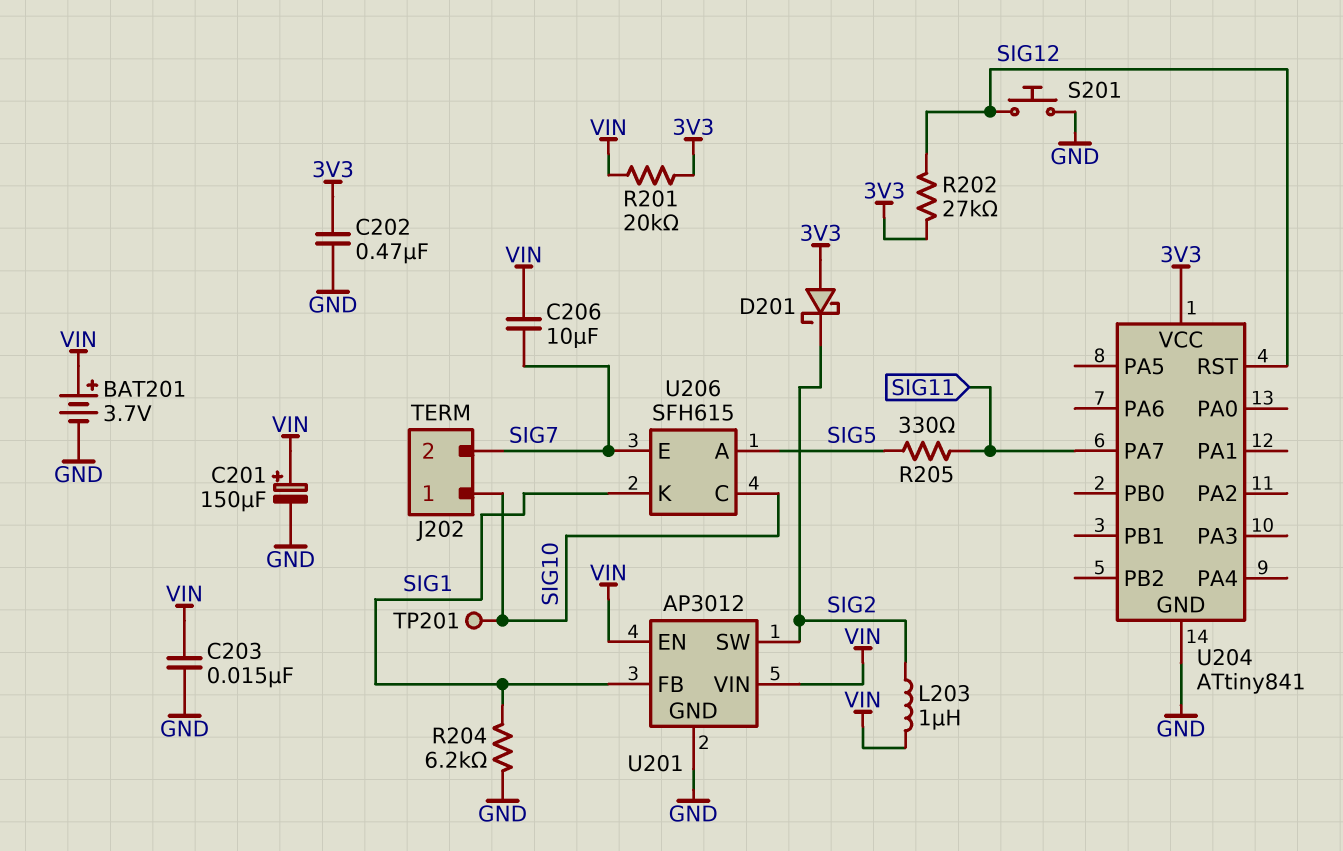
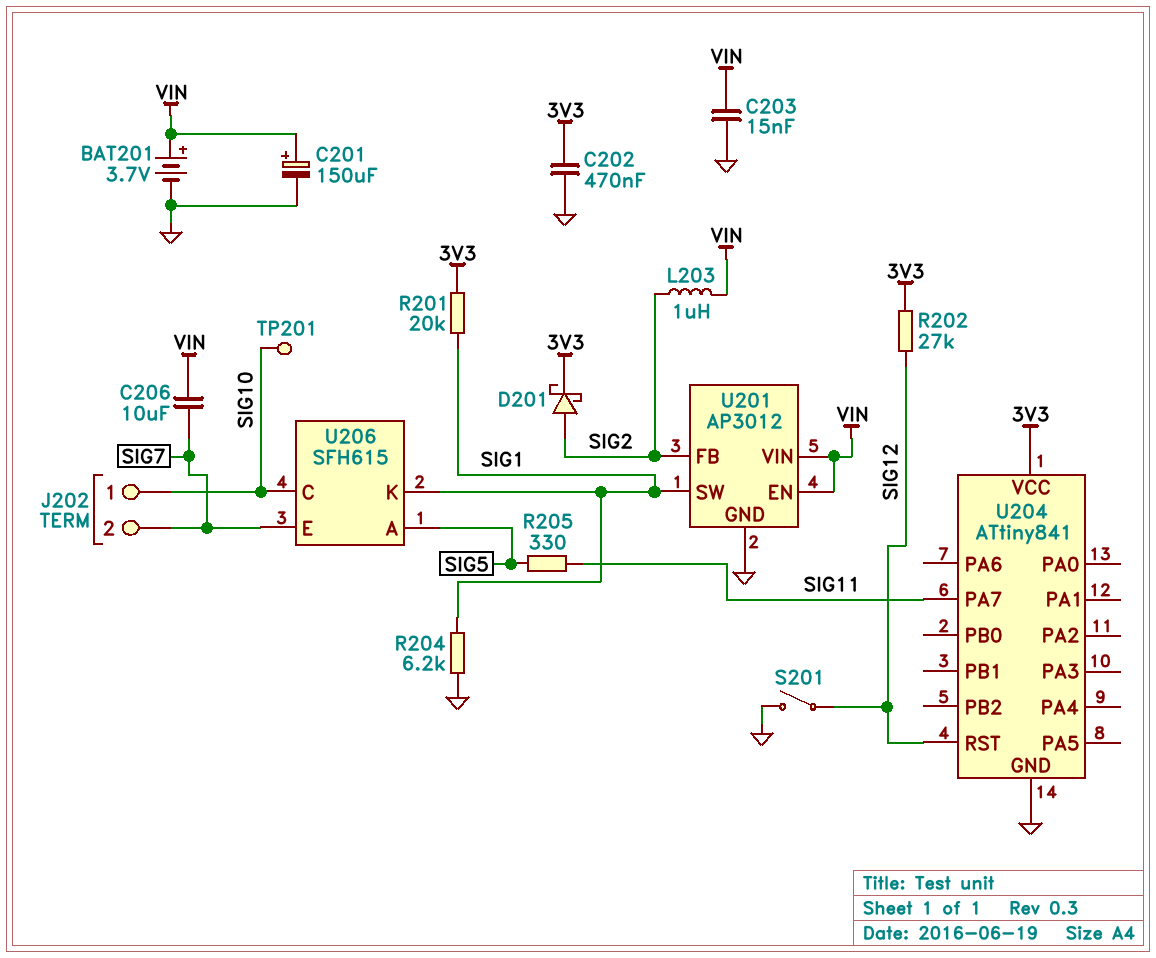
D201: schottky (A 3V3, K SIG2) -> schottky (A SIG2, K 3V3)
R201: 20k (3V3, VIN) -> 20k (3V3, SIG1)
S201: button (GND, SIG12) -> switch (GND, SIG12)
U201 pin FB: SIG1 -> SIG2
U201 pin SW: SIG2 -> SIG1

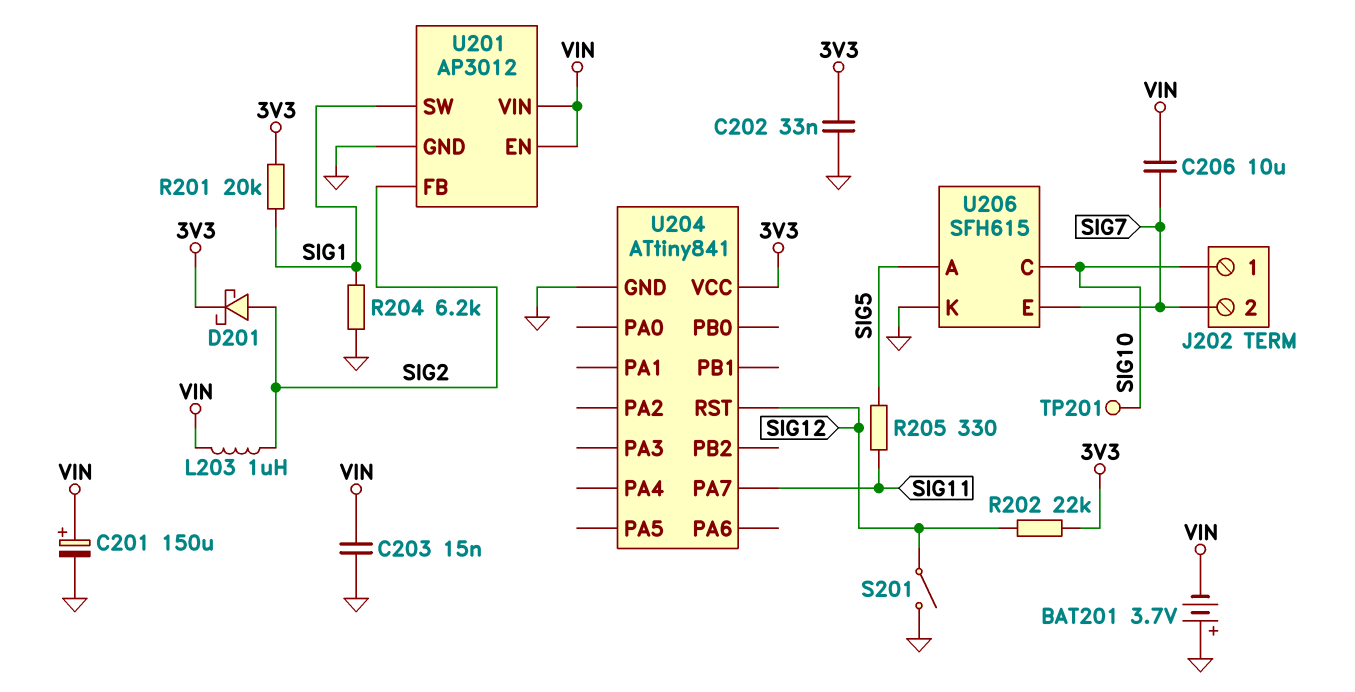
BAT201: 3.7V (plus VIN, minus GND) -> 3.7V (plus GND, minus VIN)
C202: 470nF (3V3, GND) -> 33nF (3V3, GND)
R202: 27k (3V3, SIG12) -> 22k (3V3, SIG12)
U206 pin K: SIG1 -> GND

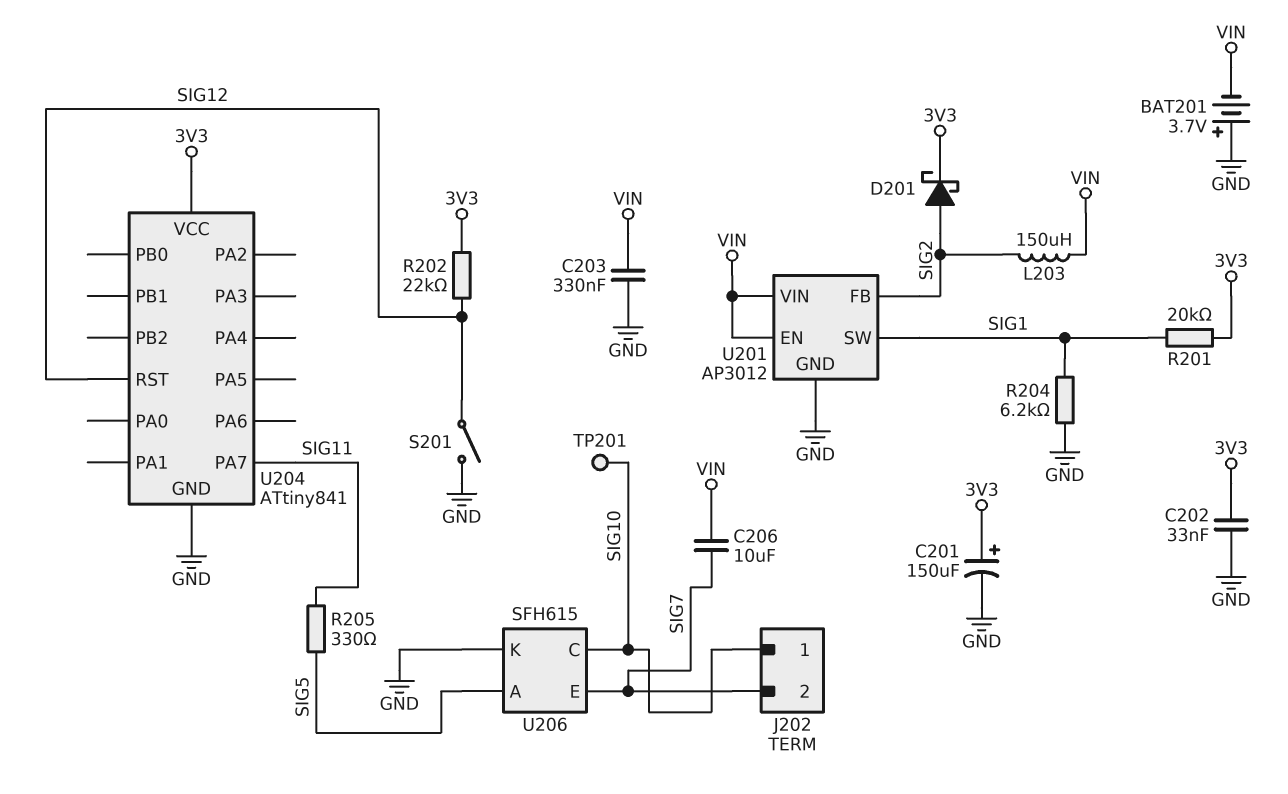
C201: 150uF (plus VIN, minus GND) -> 150uF (plus 3V3, minus GND)
C203: 15nF (GND, VIN) -> 330nF (GND, VIN)
L203: 1uH (SIG2, VIN) -> 150uH (SIG2, VIN)

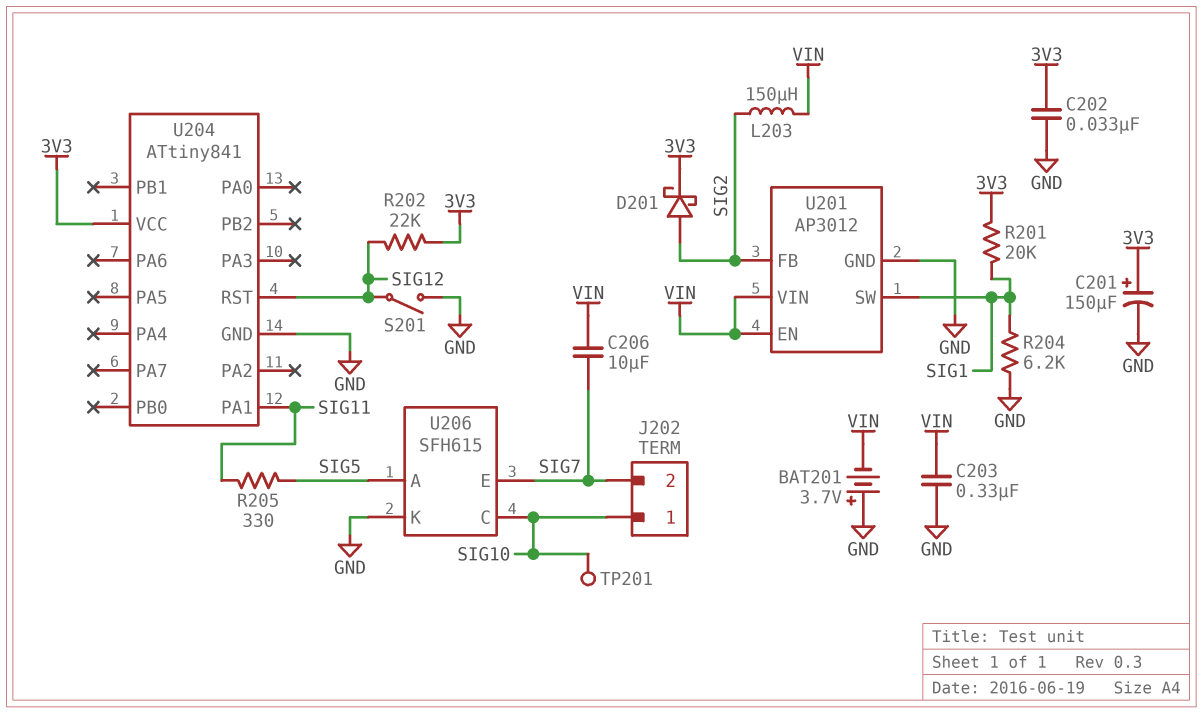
U204 pin PA1: none -> SIG11
U204 pin PA7: SIG11 -> none

